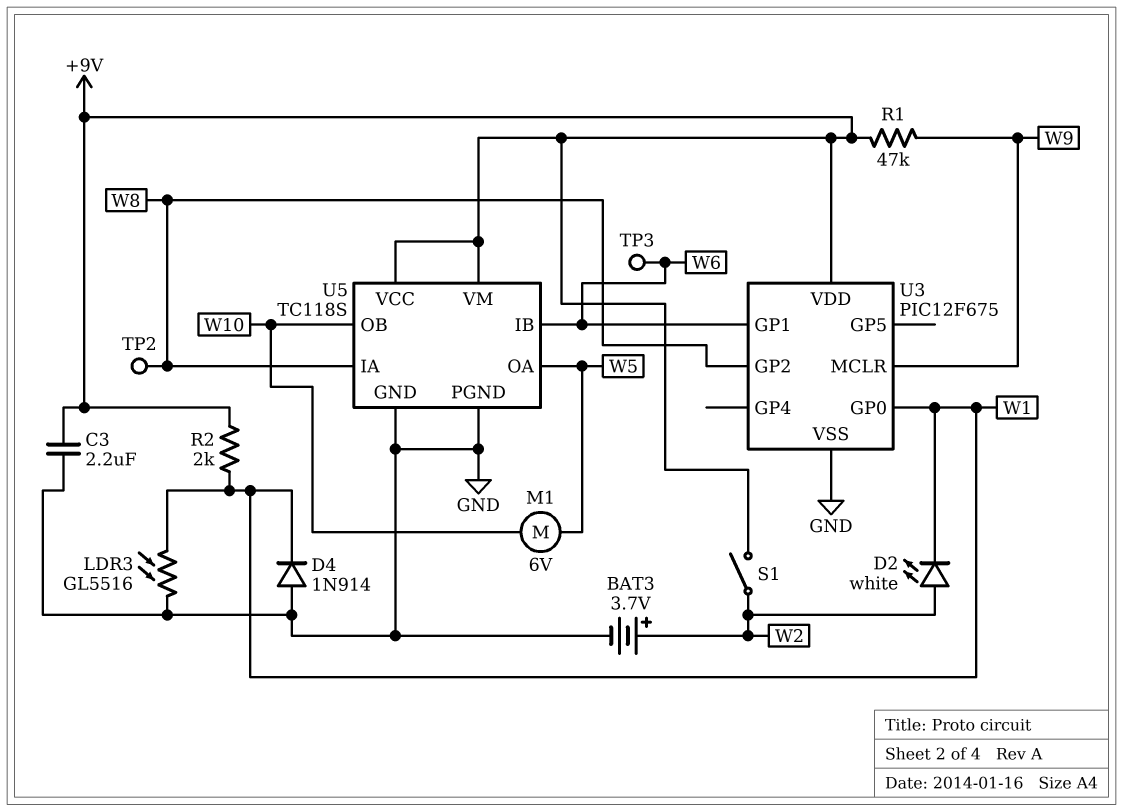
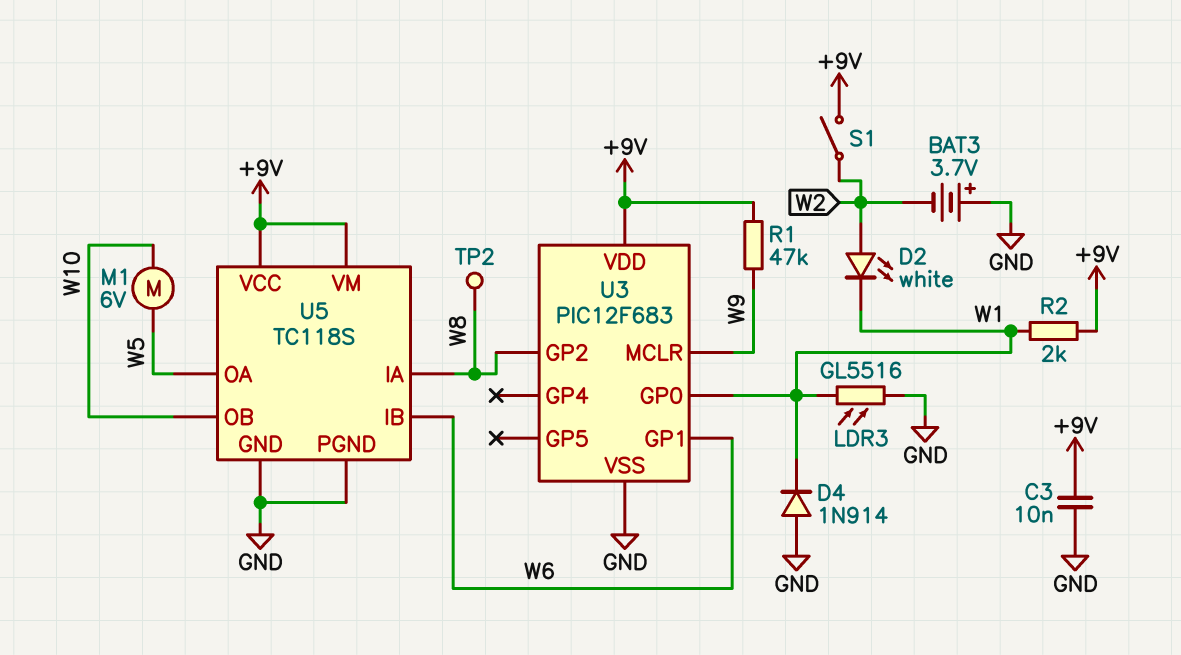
BAT3: 3.7V (plus W2, minus GND) -> 3.7V (plus GND, minus W2)
C3: 2.2uF (+9V, GND) -> 10nF (+9V, GND)
TP3: test point (W6) -> none
U3: PIC12F675 -> PIC12F683

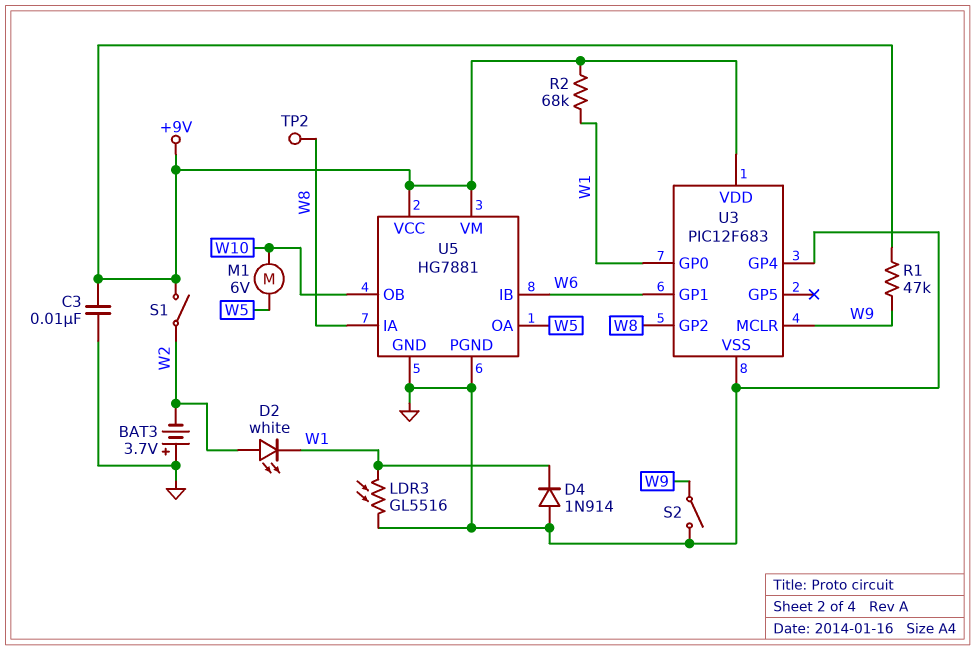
R2: 2k (+9V, W1) -> 68k (+9V, W1)
S2: none -> switch (GND, W9)
U3 pin GP4: none -> GND
U5: TC118S -> HG7881

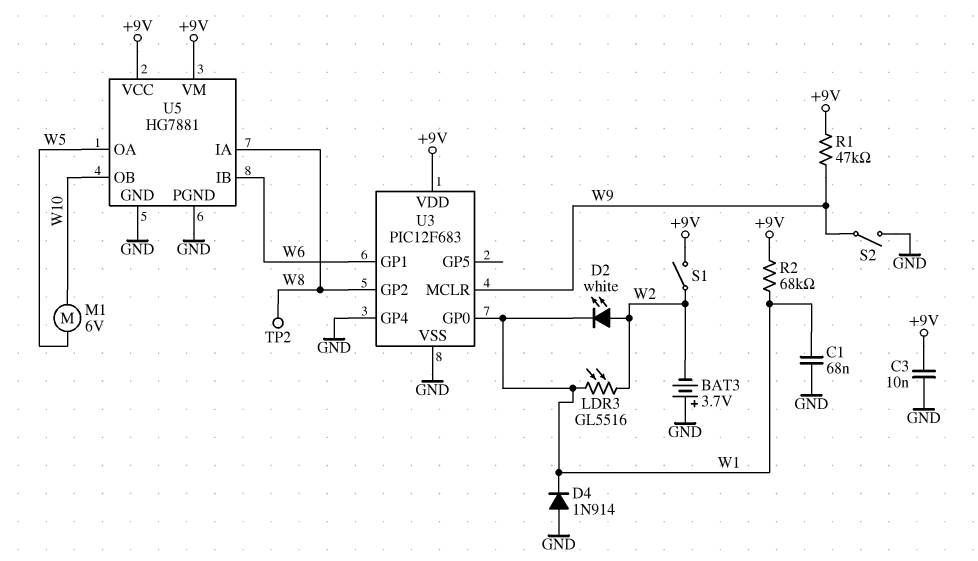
C1: none -> 68nF (GND, W1)
LDR3: GL5516 (GND, W1) -> GL5516 (W1, W2)

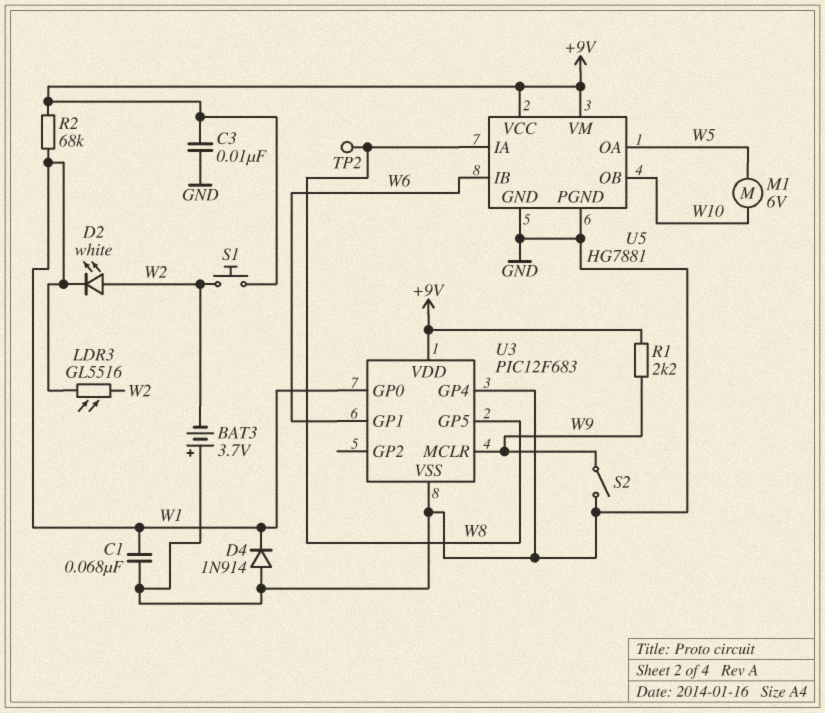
R1: 47k (+9V, W9) -> 2.2k (+9V, W9)
S1: switch (+9V, W2) -> button (+9V, W2)
U3 pin GP2: W8 -> none
U3 pin GP5: none -> W8

